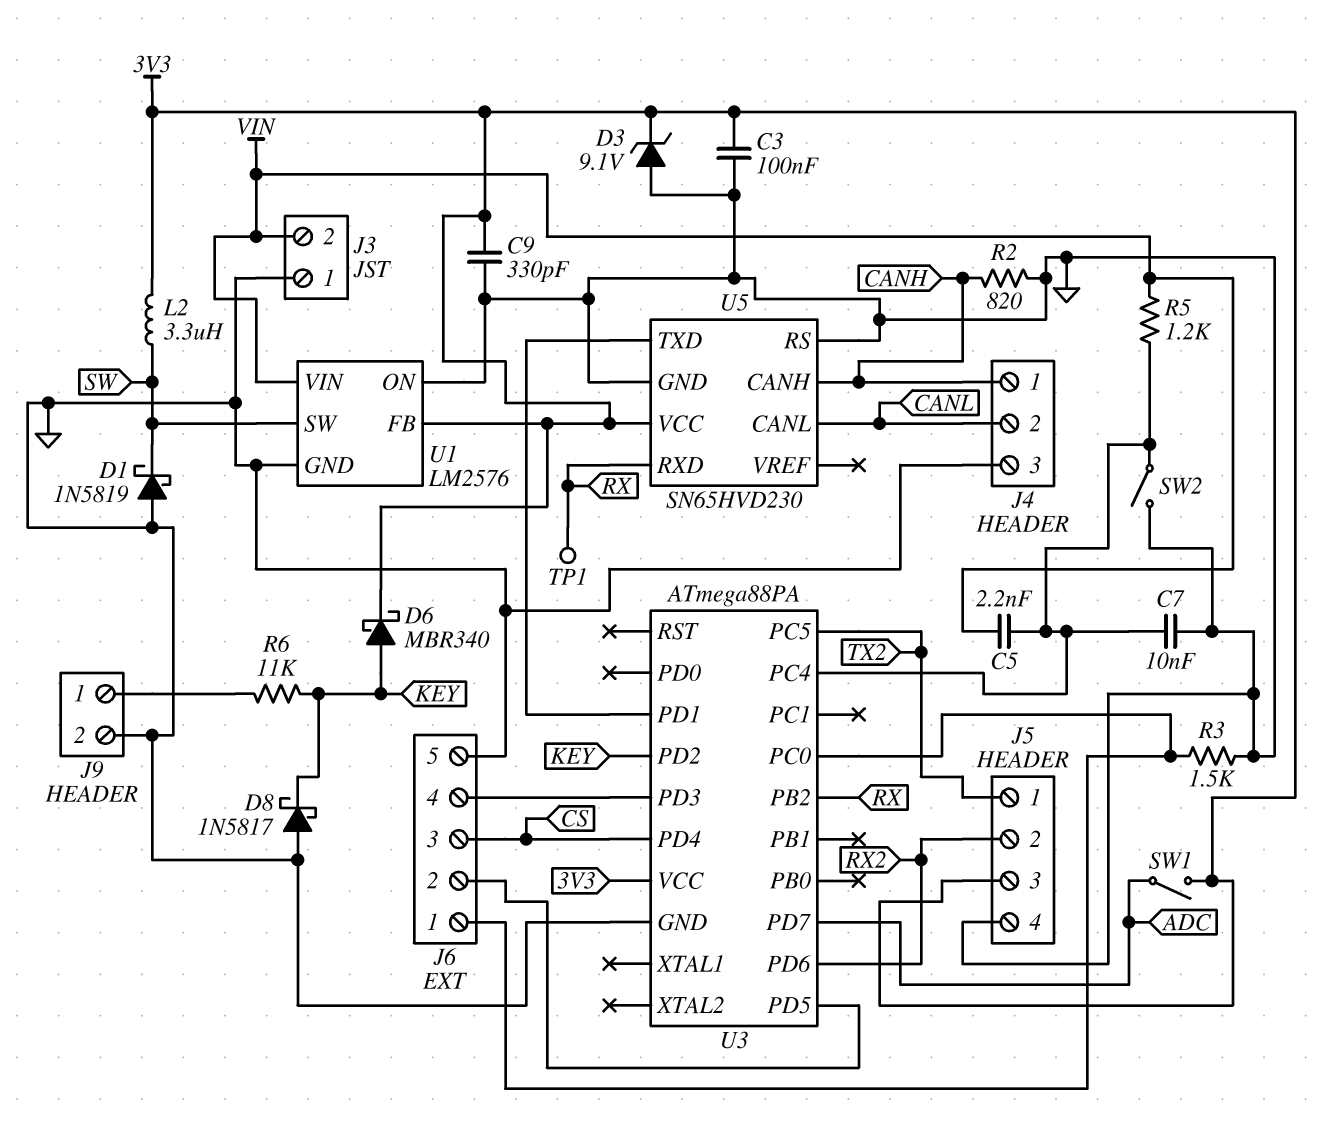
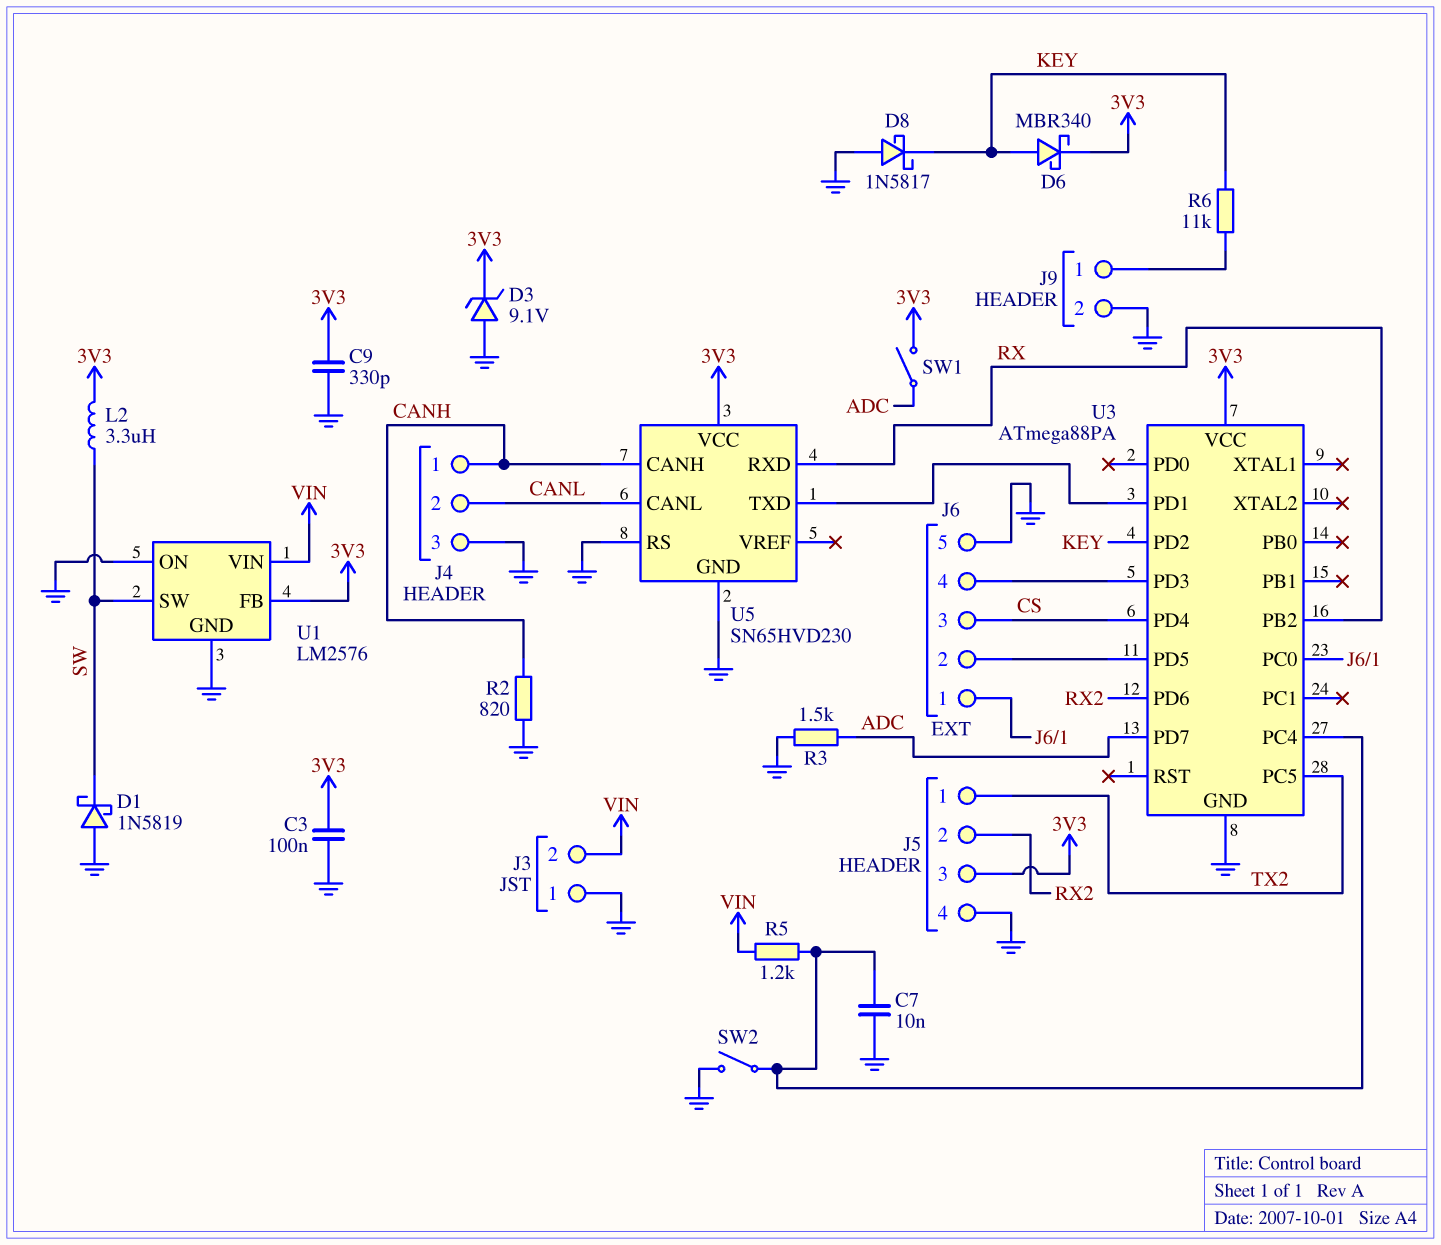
C5: 2.2nF (U3/PC4, VIN) -> none
R3: 1.5k (GND, J6/1) -> 1.5k (ADC, GND)
TP1: test point (RX) -> none

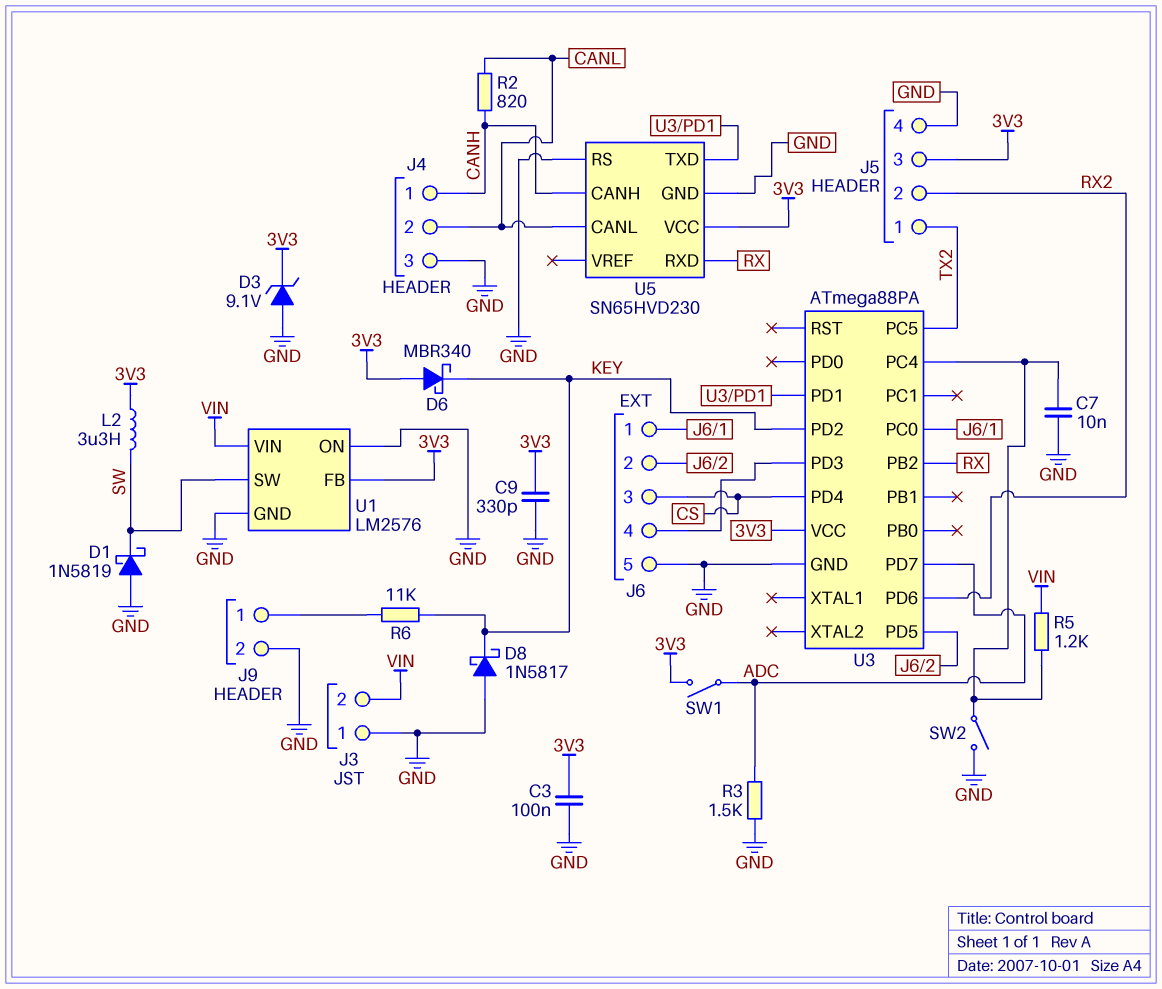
D6: schottky MBR340 (A KEY, K 3V3) -> schottky MBR340 (A 3V3, K KEY)
R2: 820 (CANH, GND) -> 820 (CANH, CANL)

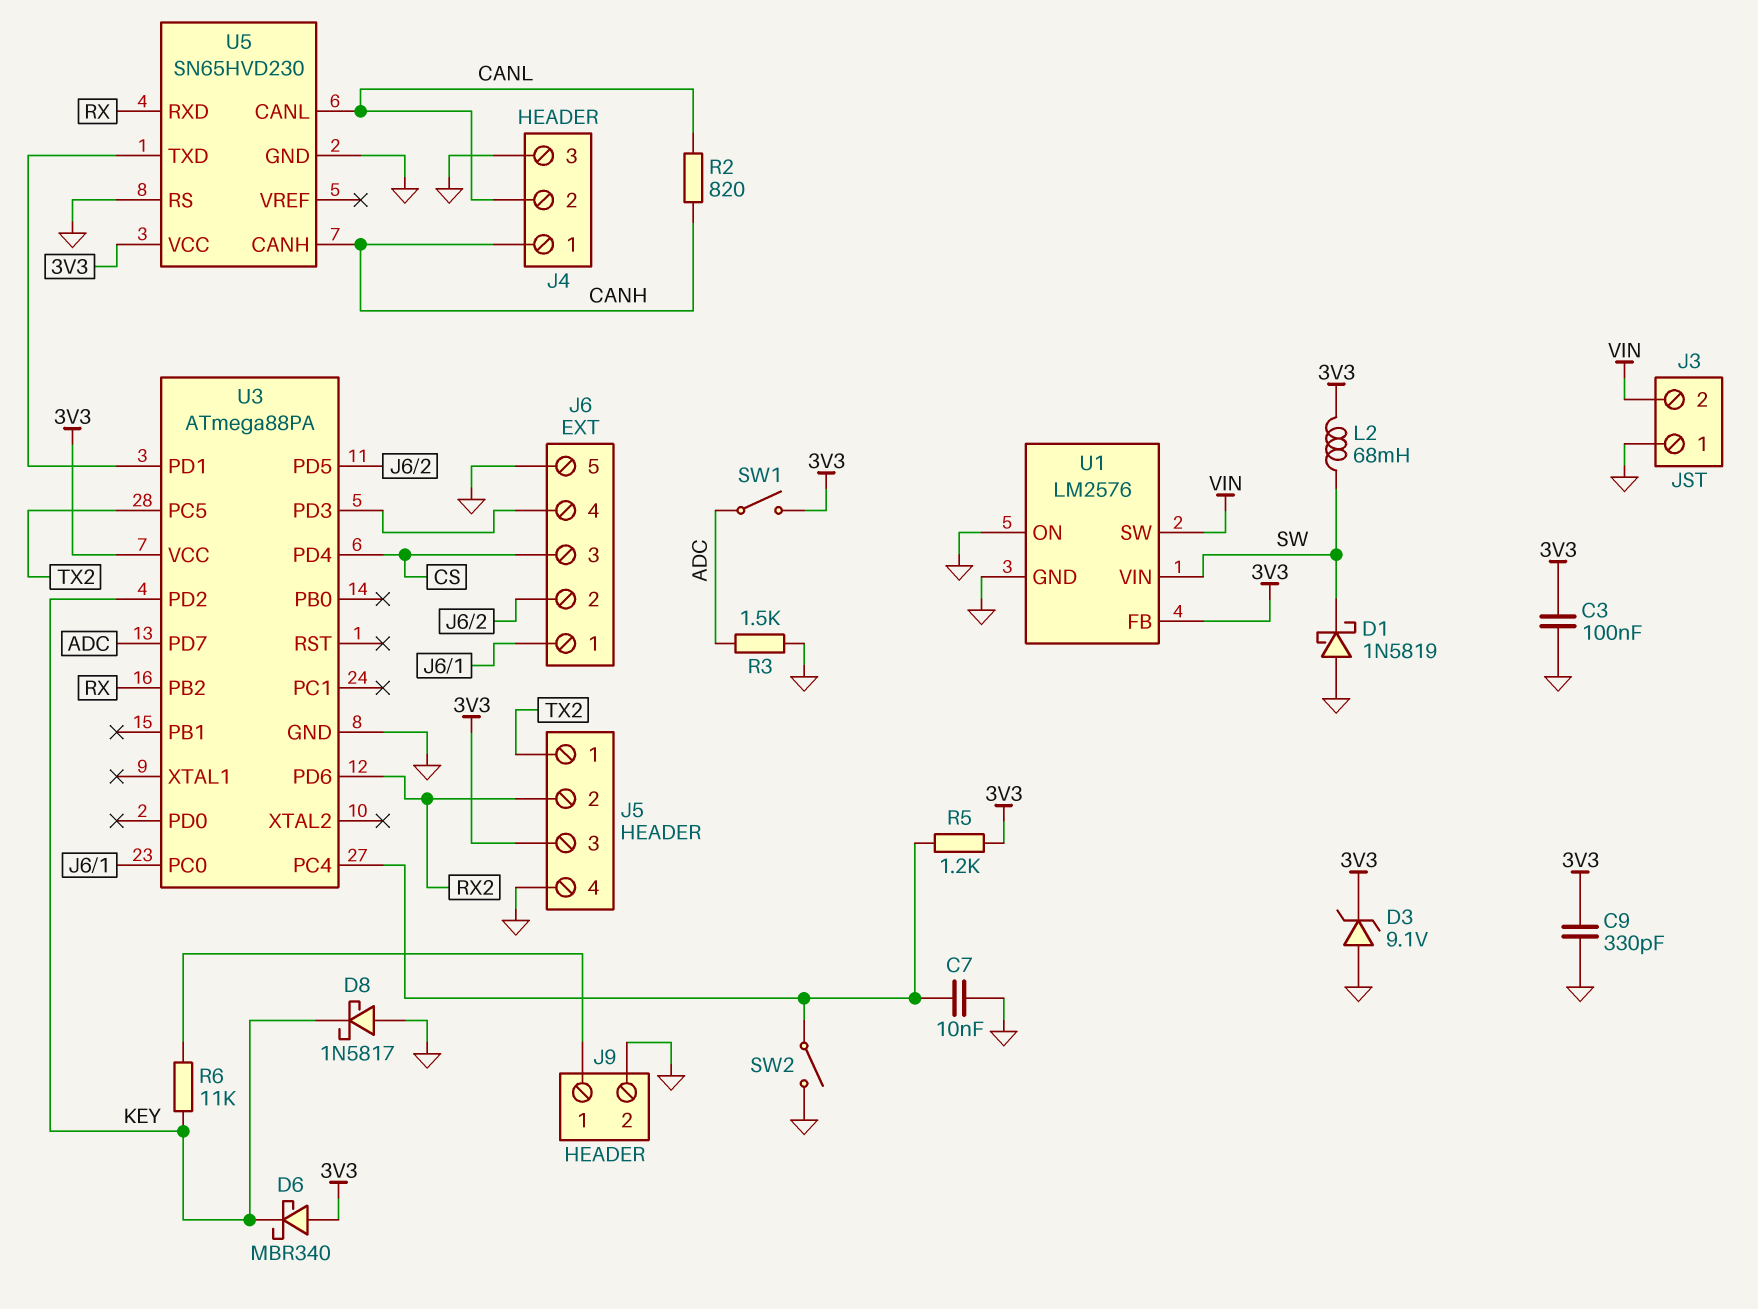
L2: 3.3uH (3V3, SW) -> 68mH (3V3, SW)
R5: 1.2k (U3/PC4, VIN) -> 1.2k (3V3, U3/PC4)
U1 pin SW: SW -> VIN
U1 pin VIN: VIN -> SW

